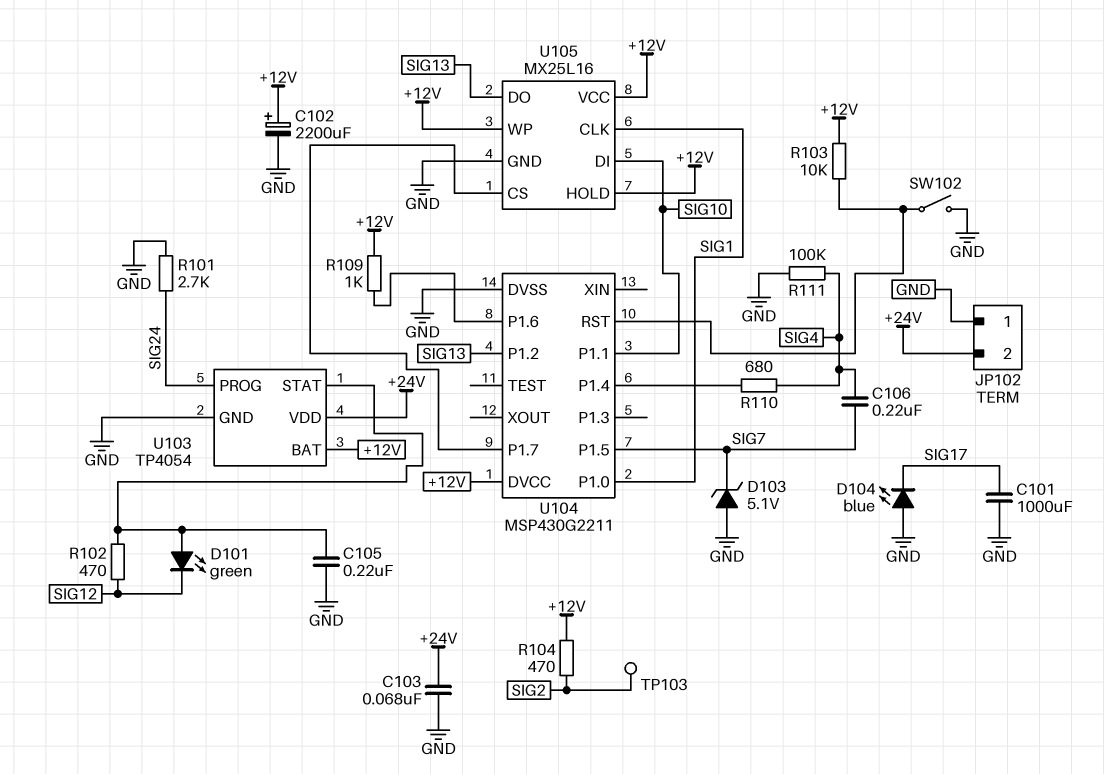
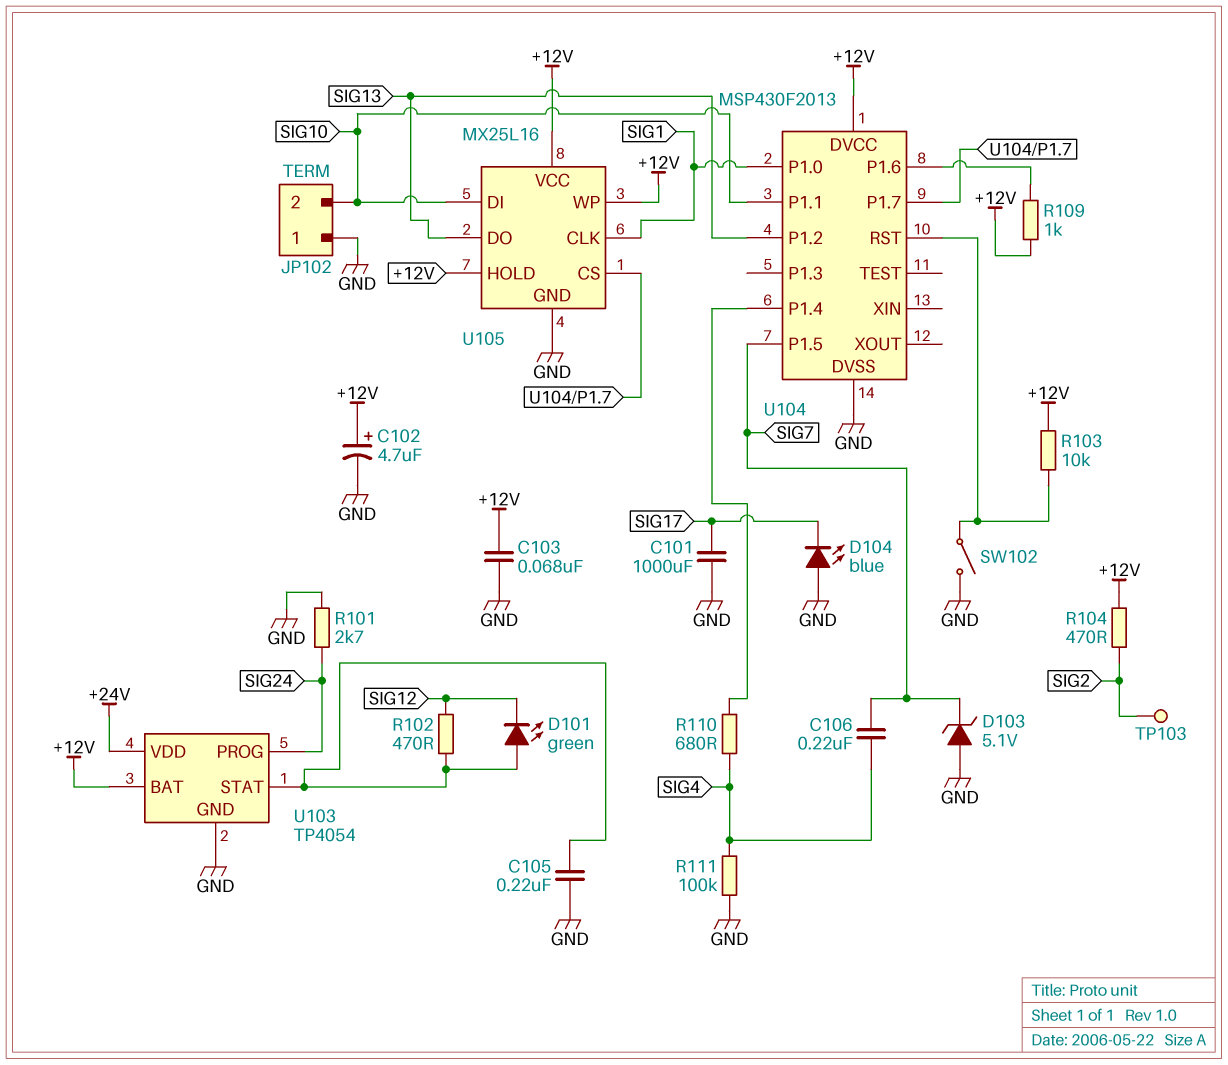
C102: 2200uF (plus +12V, minus GND) -> 4.7uF (plus +12V, minus GND)
C103: 68nF (+24V, GND) -> 68nF (+12V, GND)
JP102 pin 2: +24V -> SIG10
U104: MSP430G2211 -> MSP430F2013

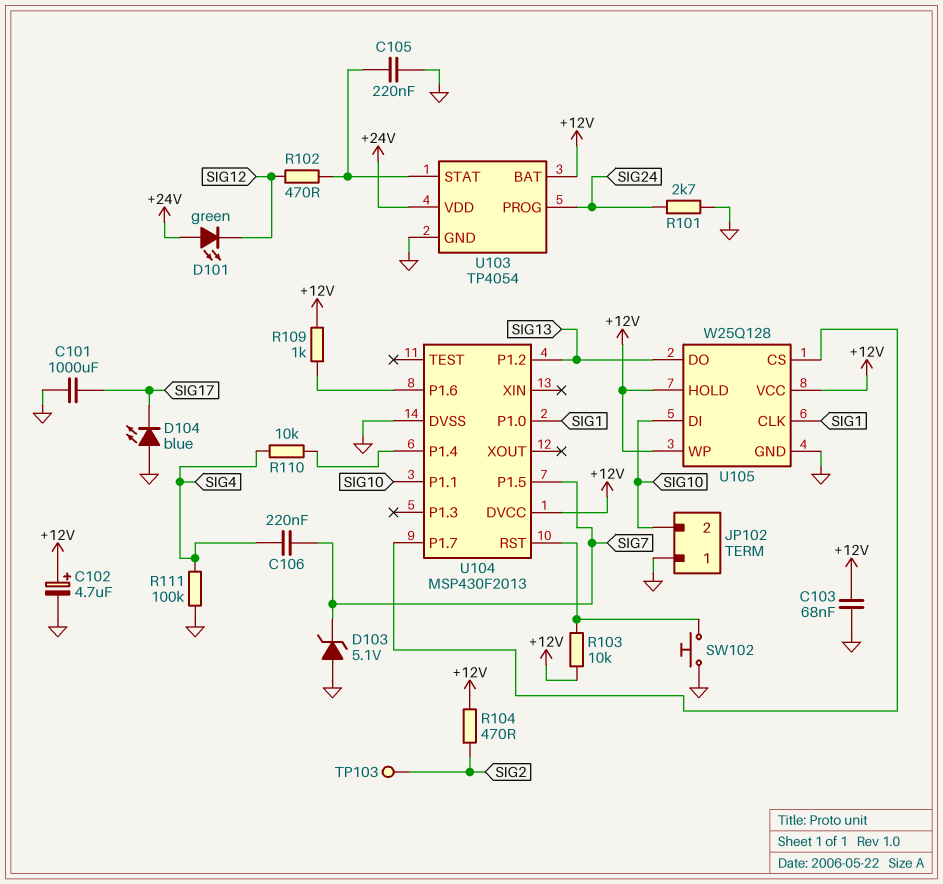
D101: LED green (A U103/STAT, K SIG12) -> LED green (A +24V, K SIG12)
R110: 680 (SIG4, U104/P1.4) -> 10k (SIG4, U104/P1.4)
SW102: switch (GND, U104/RST) -> button (GND, U104/RST)
U105: MX25L16 -> W25Q128

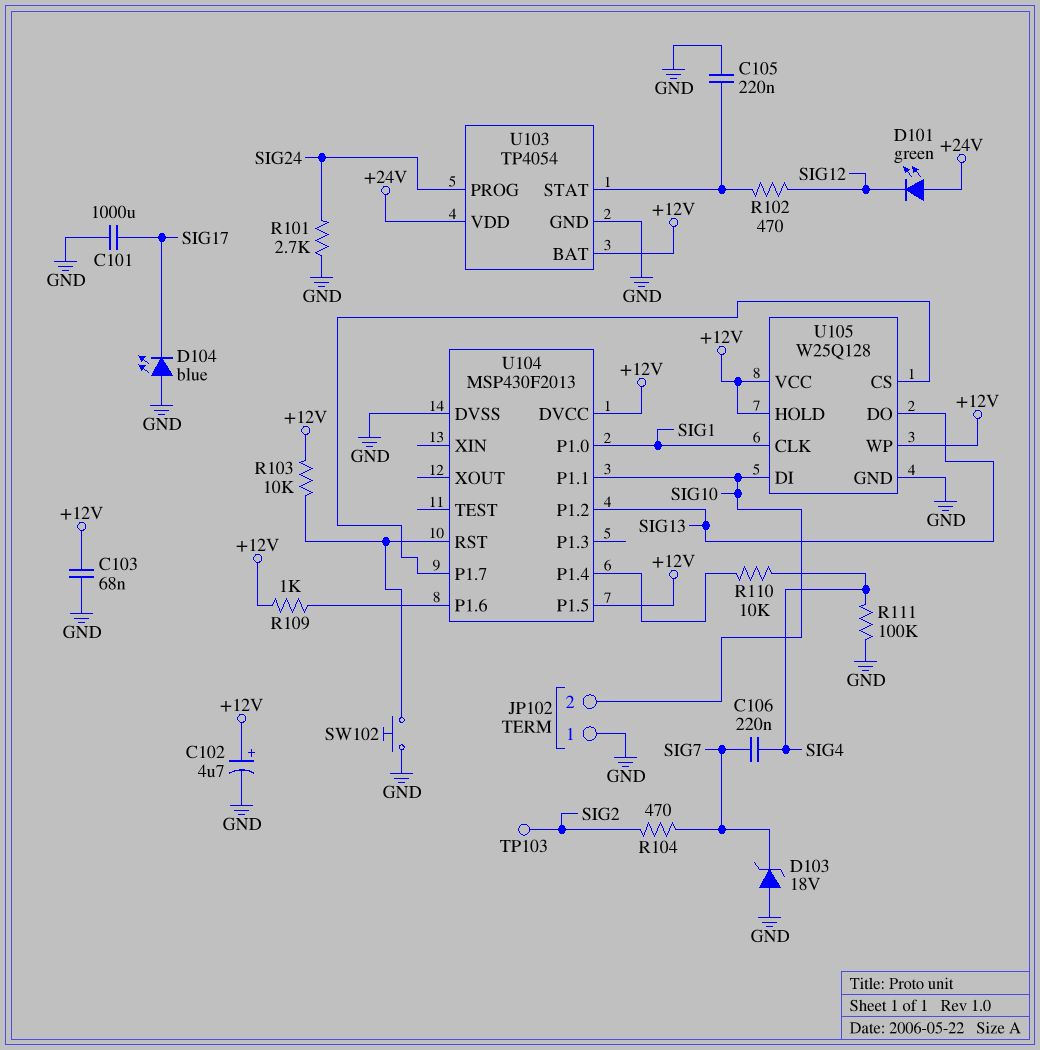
D103: zener 5.1V (A GND, K SIG7) -> zener 18V (A GND, K SIG7)
R104: 470 (+12V, SIG2) -> 470 (SIG2, SIG7)
U104 pin P1.5: SIG7 -> +12V

